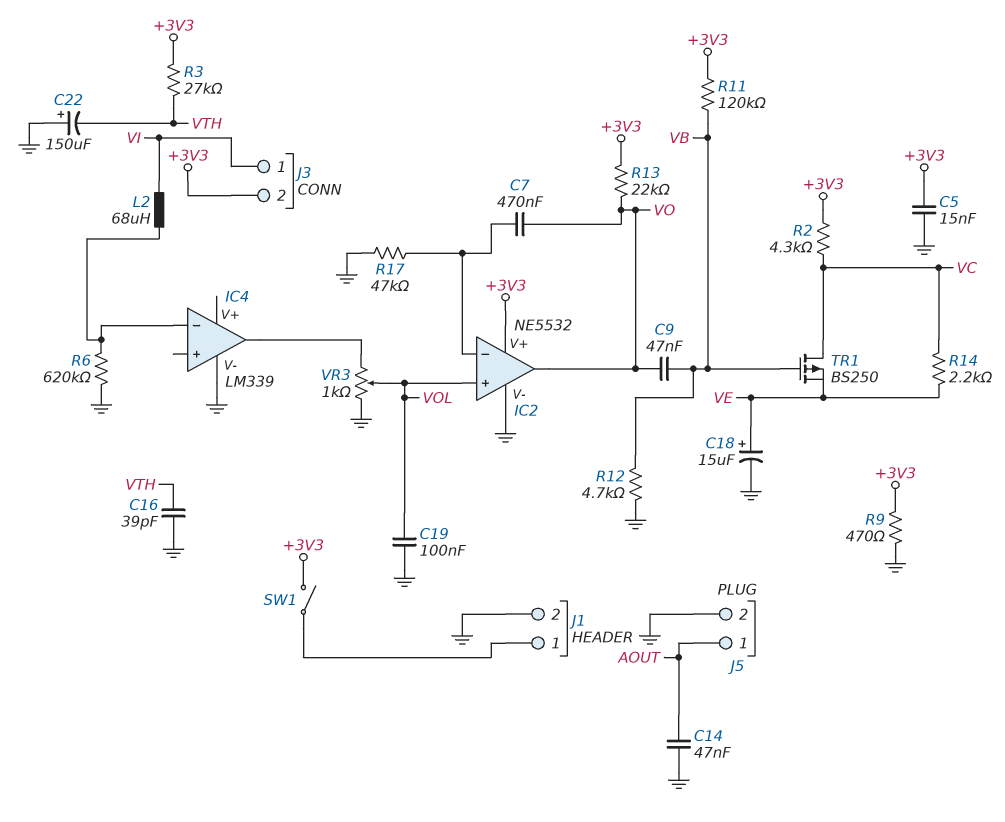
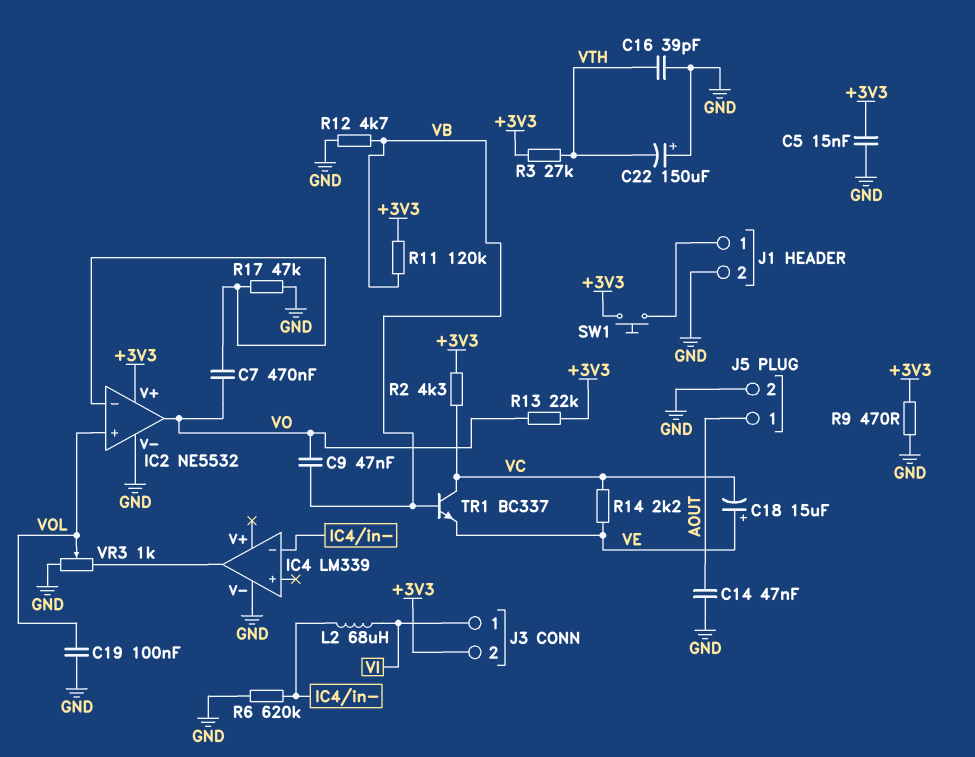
C18: 15uF (plus VE, minus GND) -> 15uF (plus VE, minus VC)
SW1: switch (+3V3, J1/1) -> button (+3V3, J1/1)
TR1: PMOS BS250 (G VB, D VC, S VE) -> NPN BC337 (B VB, C VC, E VE)

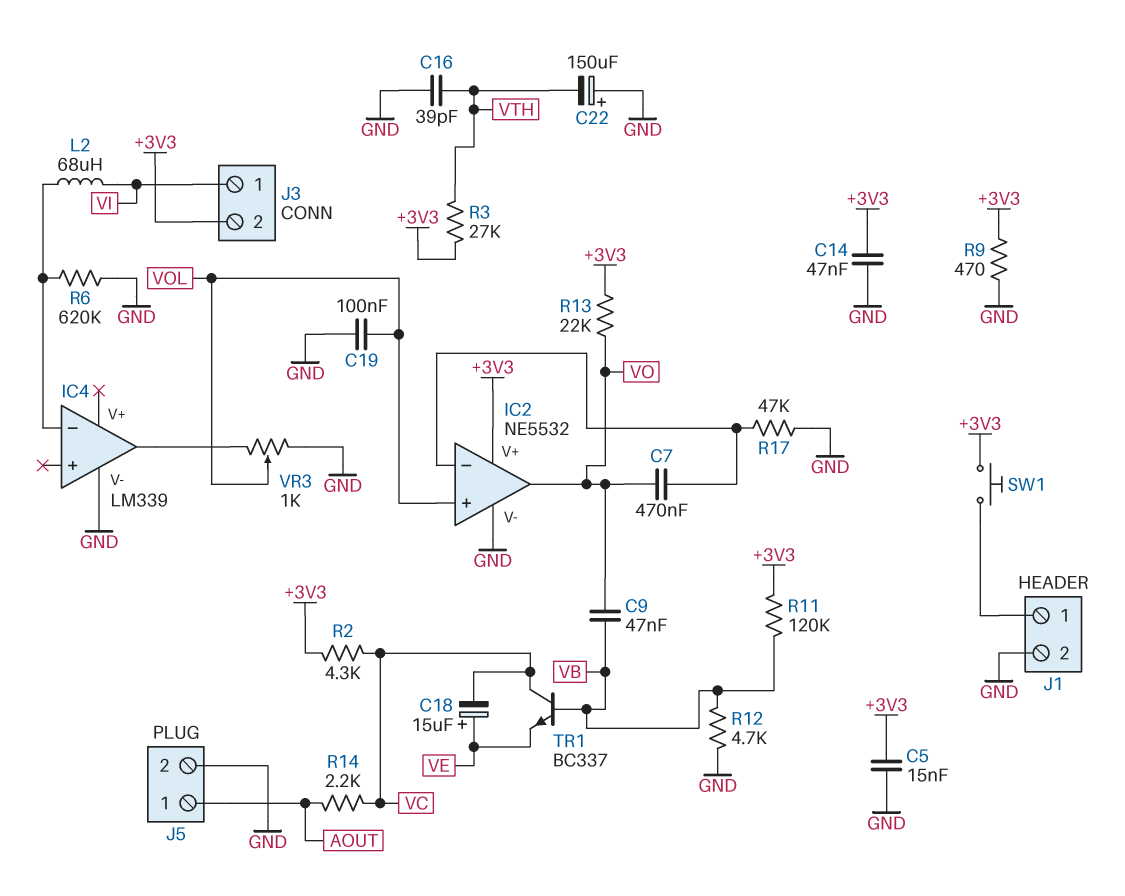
C14: 47nF (AOUT, GND) -> 47nF (+3V3, GND)
R14: 2.2k (VC, VE) -> 2.2k (AOUT, VC)

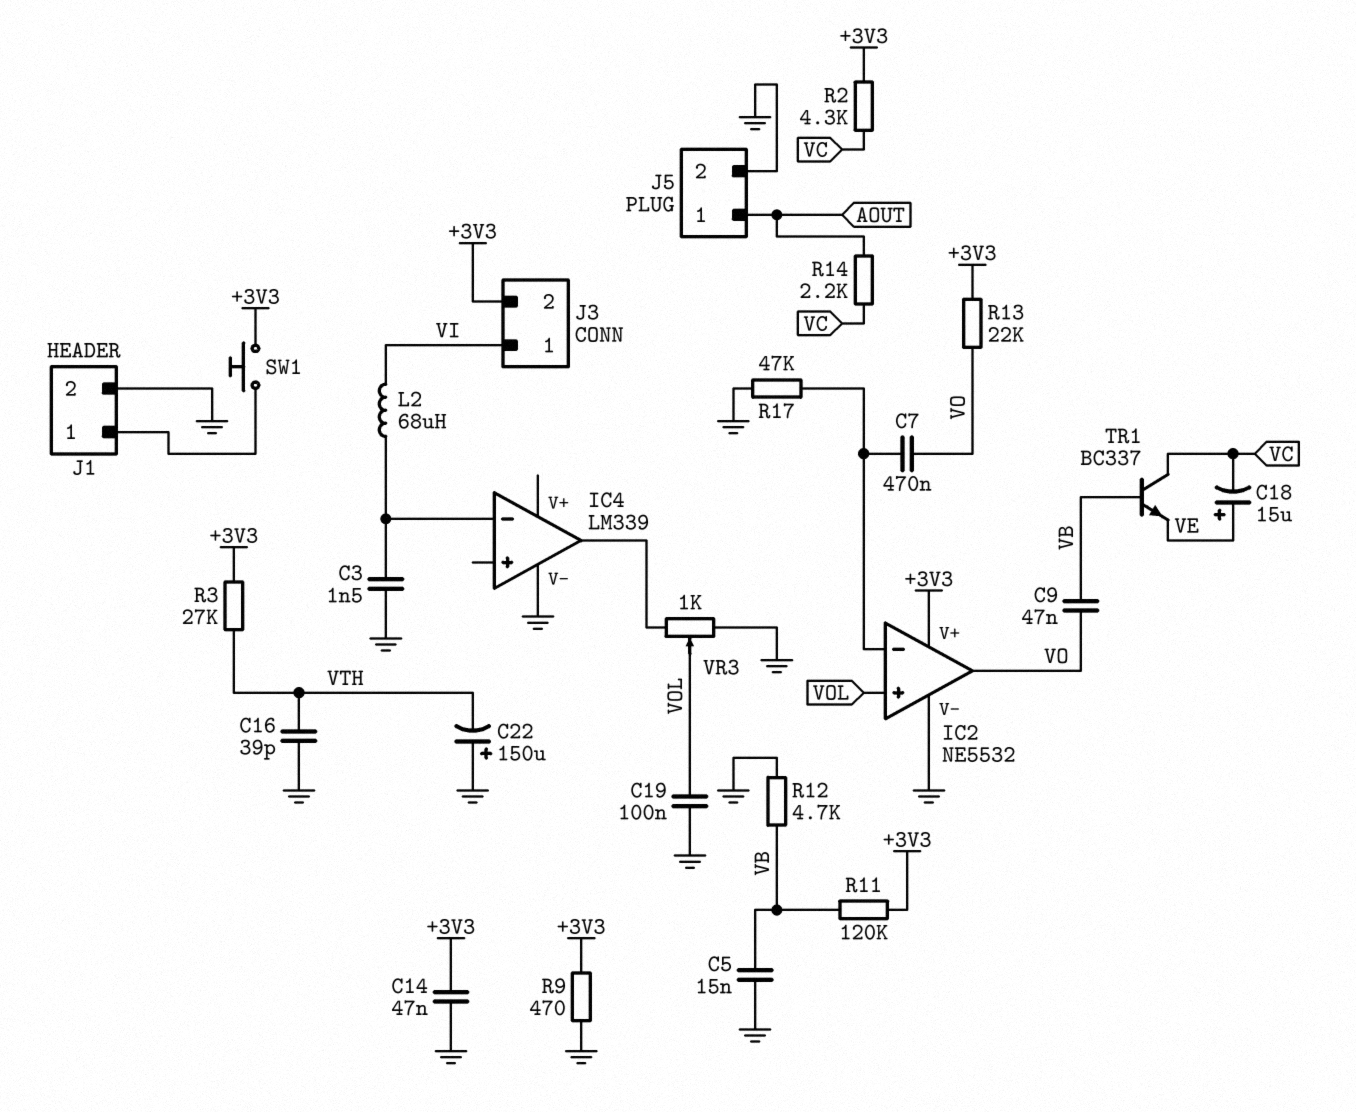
C3: none -> 1.5nF (GND, IC4/in-)
C5: 15nF (+3V3, GND) -> 15nF (GND, VB)
R6: 620k (GND, IC4/in-) -> none

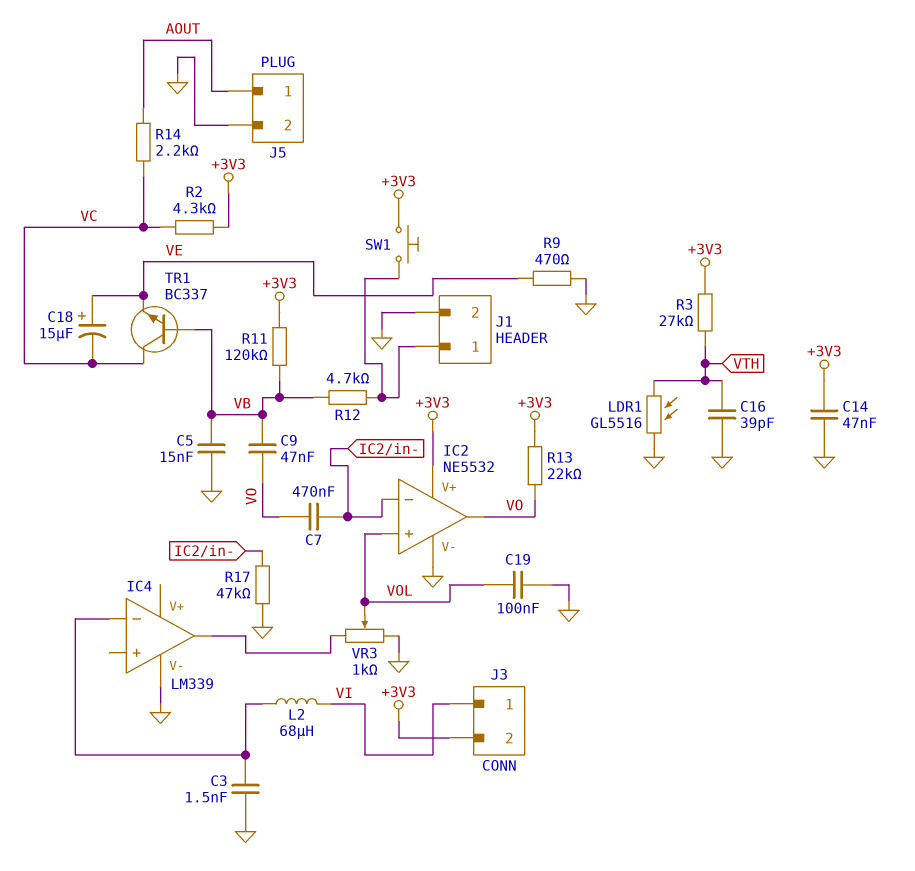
C22: 150uF (plus GND, minus VTH) -> none
LDR1: none -> GL5516 (GND, VTH)
R9: 470 (+3V3, GND) -> 470 (GND, VE)
R12: 4.7k (GND, VB) -> 4.7k (J1/1, VB)

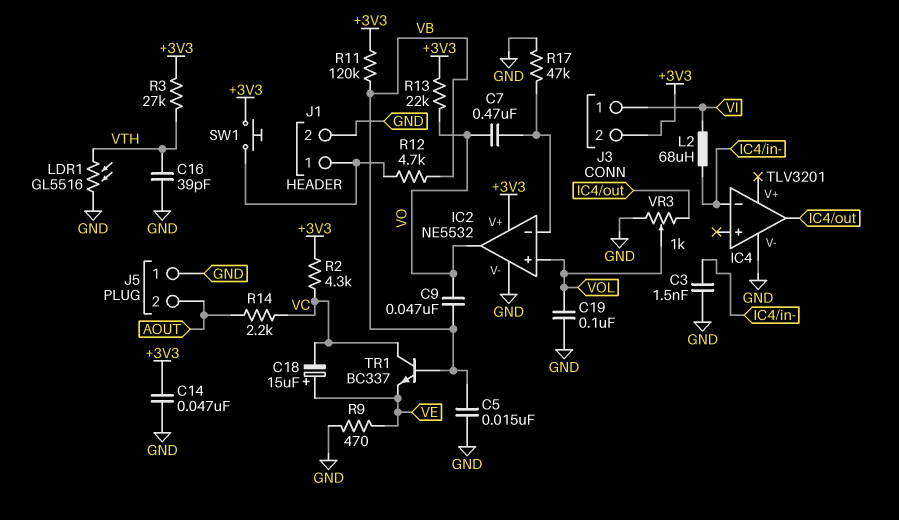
IC4: LM339 -> TLV3201
J5 pin 1: AOUT -> GND
J5 pin 2: GND -> AOUT

